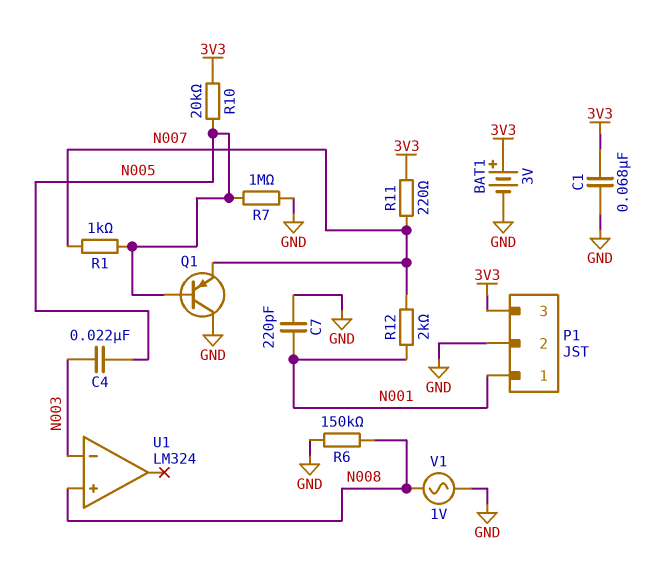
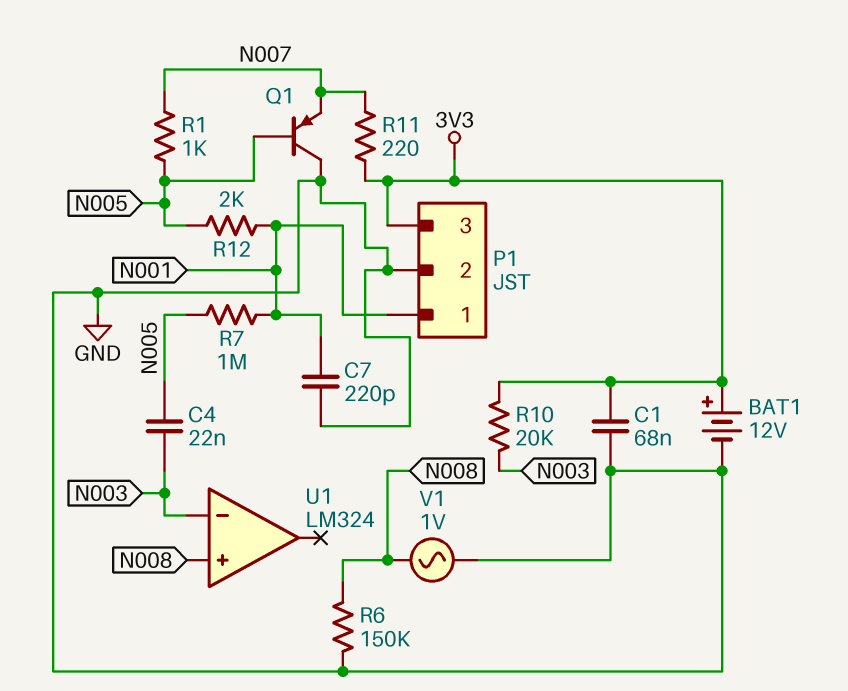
BAT1: 3V (plus 3V3, minus GND) -> 12V (plus 3V3, minus GND)
R7: 1M (GND, N005) -> 1M (N001, N005)
R10: 20k (3V3, N005) -> 20k (3V3, N003)
R12: 2k (N001, N007) -> 2k (N001, N005)

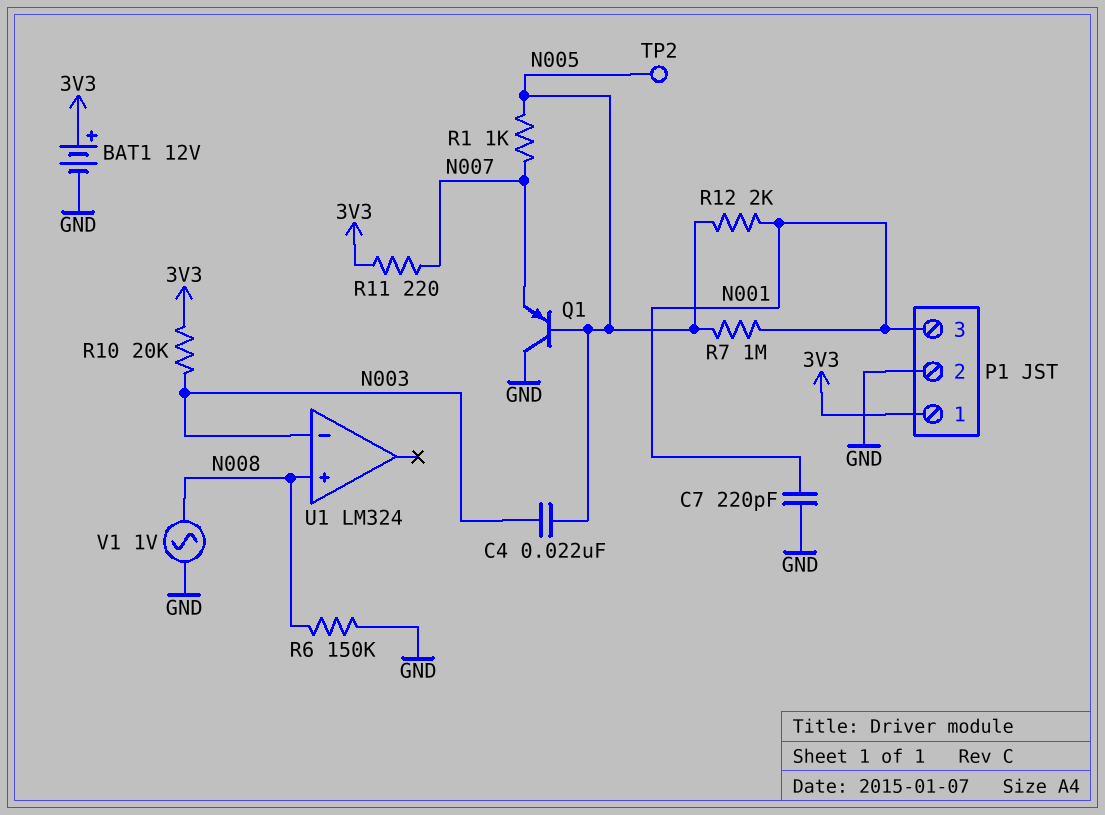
C1: 68nF (3V3, GND) -> none
P1 pin 1: N001 -> 3V3
P1 pin 3: 3V3 -> N001
TP2: none -> test point (N005)

